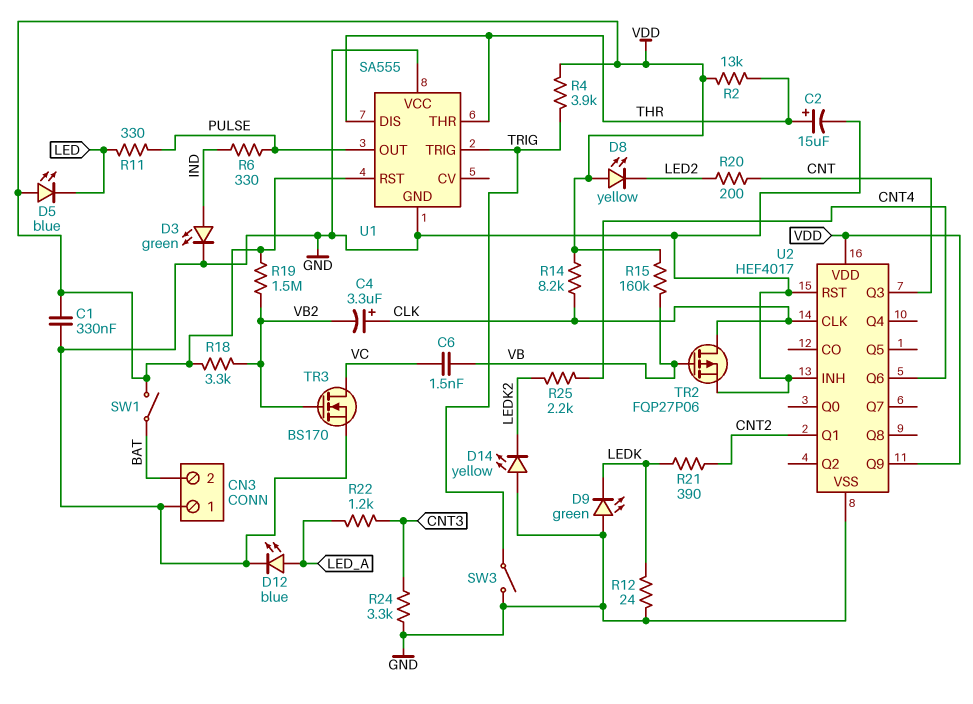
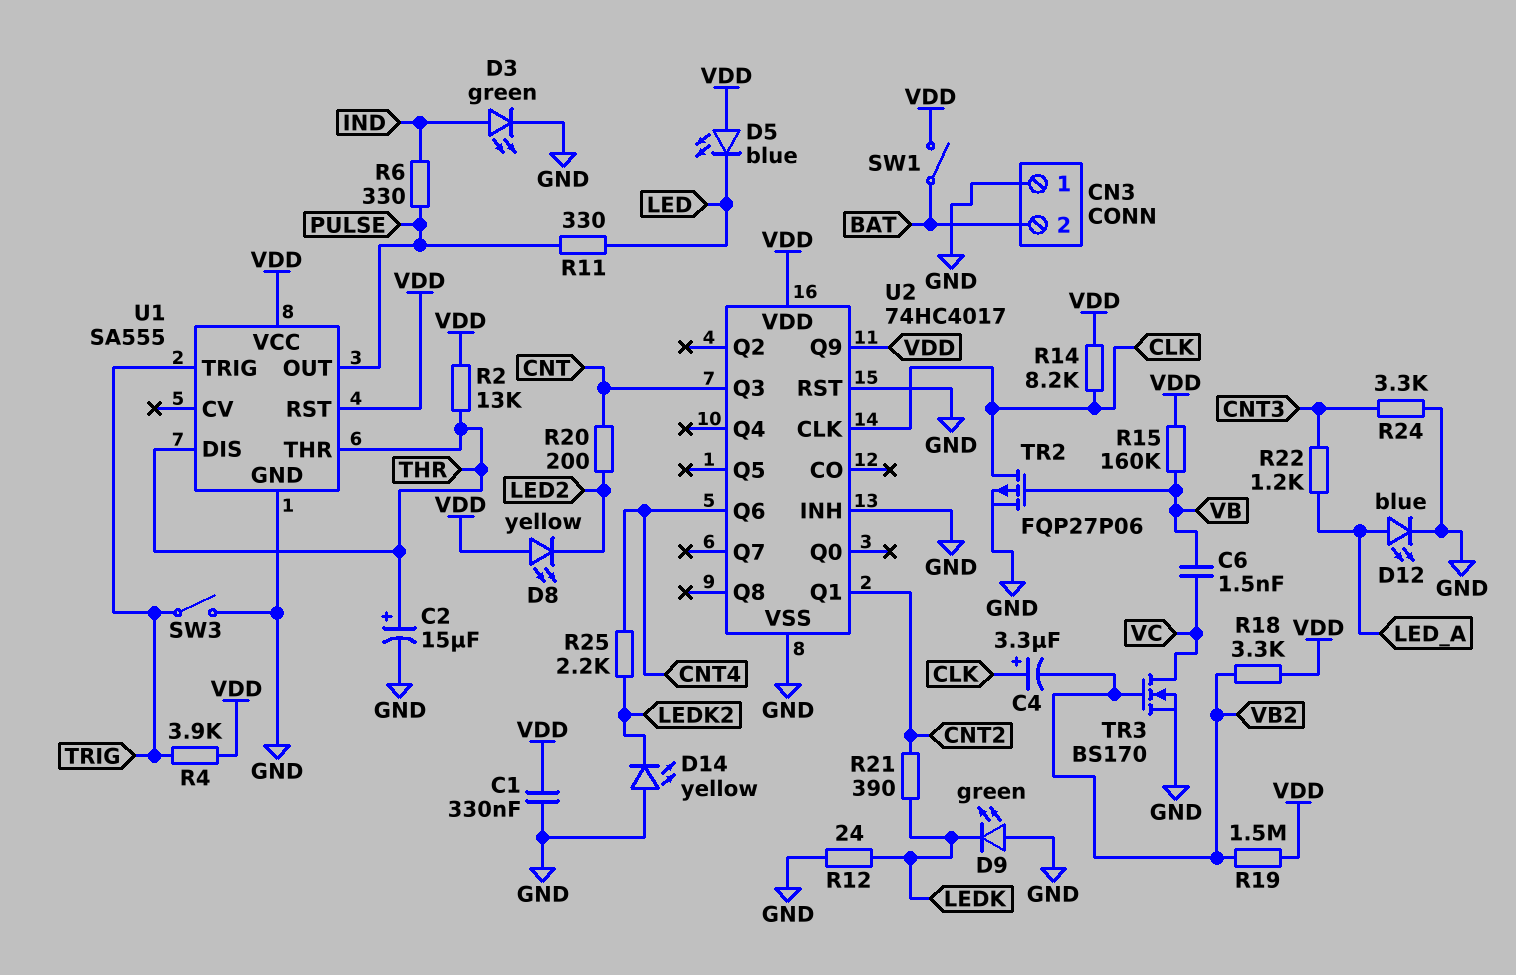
U1 pin VCC: GND -> VDD
U2: HEF4017 -> 74HC4017

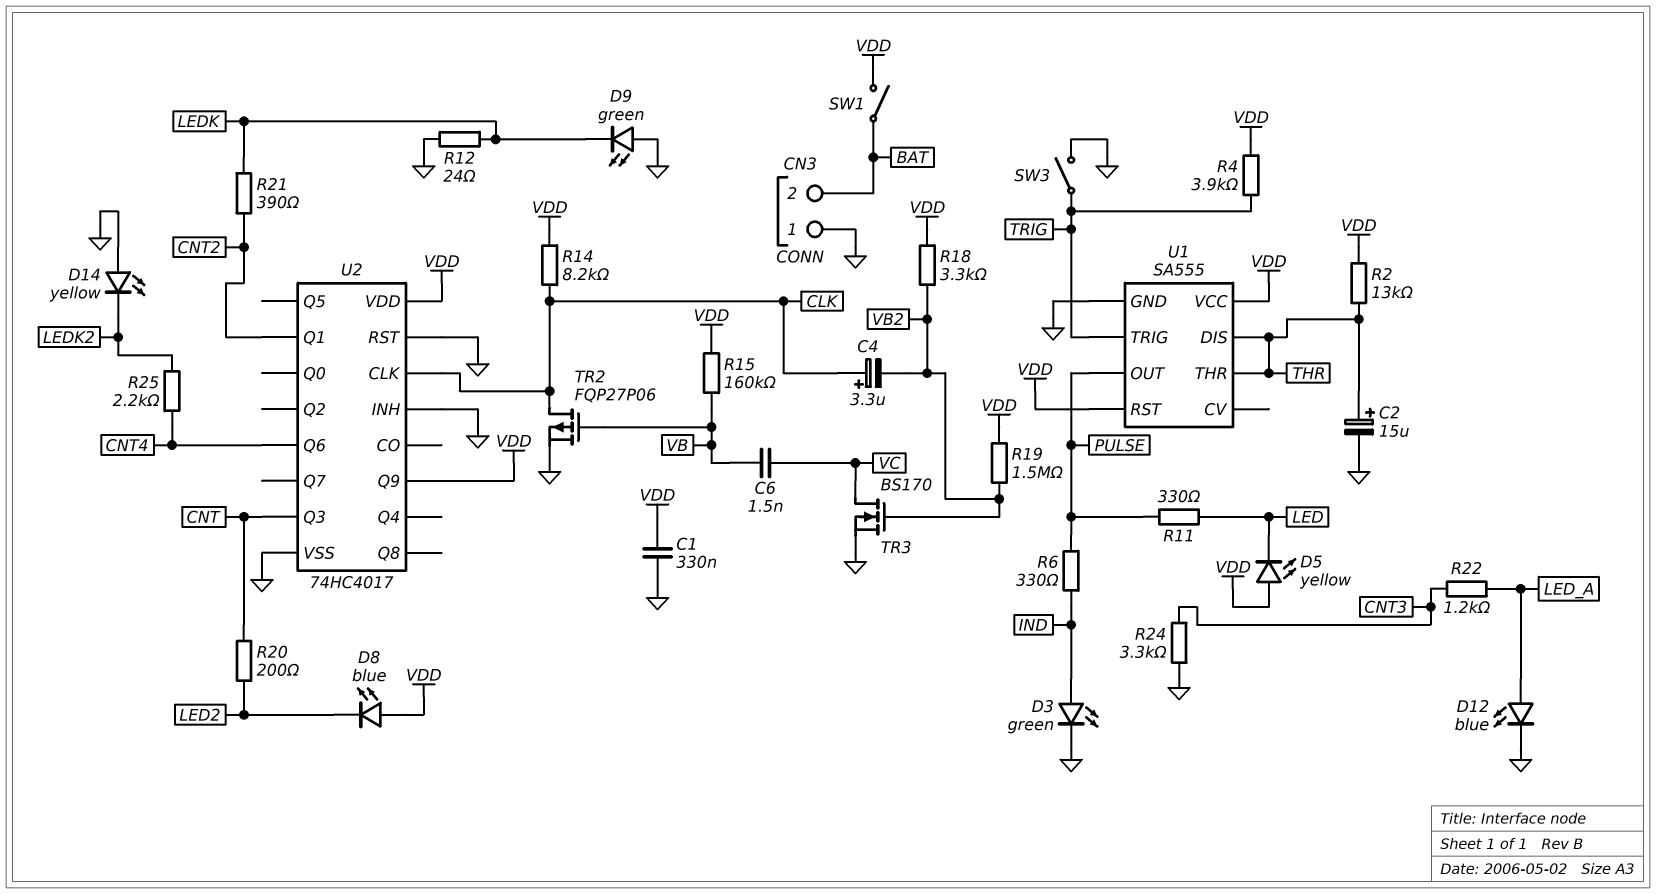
D5: LED blue (A VDD, K LED) -> LED yellow (A VDD, K LED)
D8: LED yellow (A VDD, K LED2) -> LED blue (A VDD, K LED2)

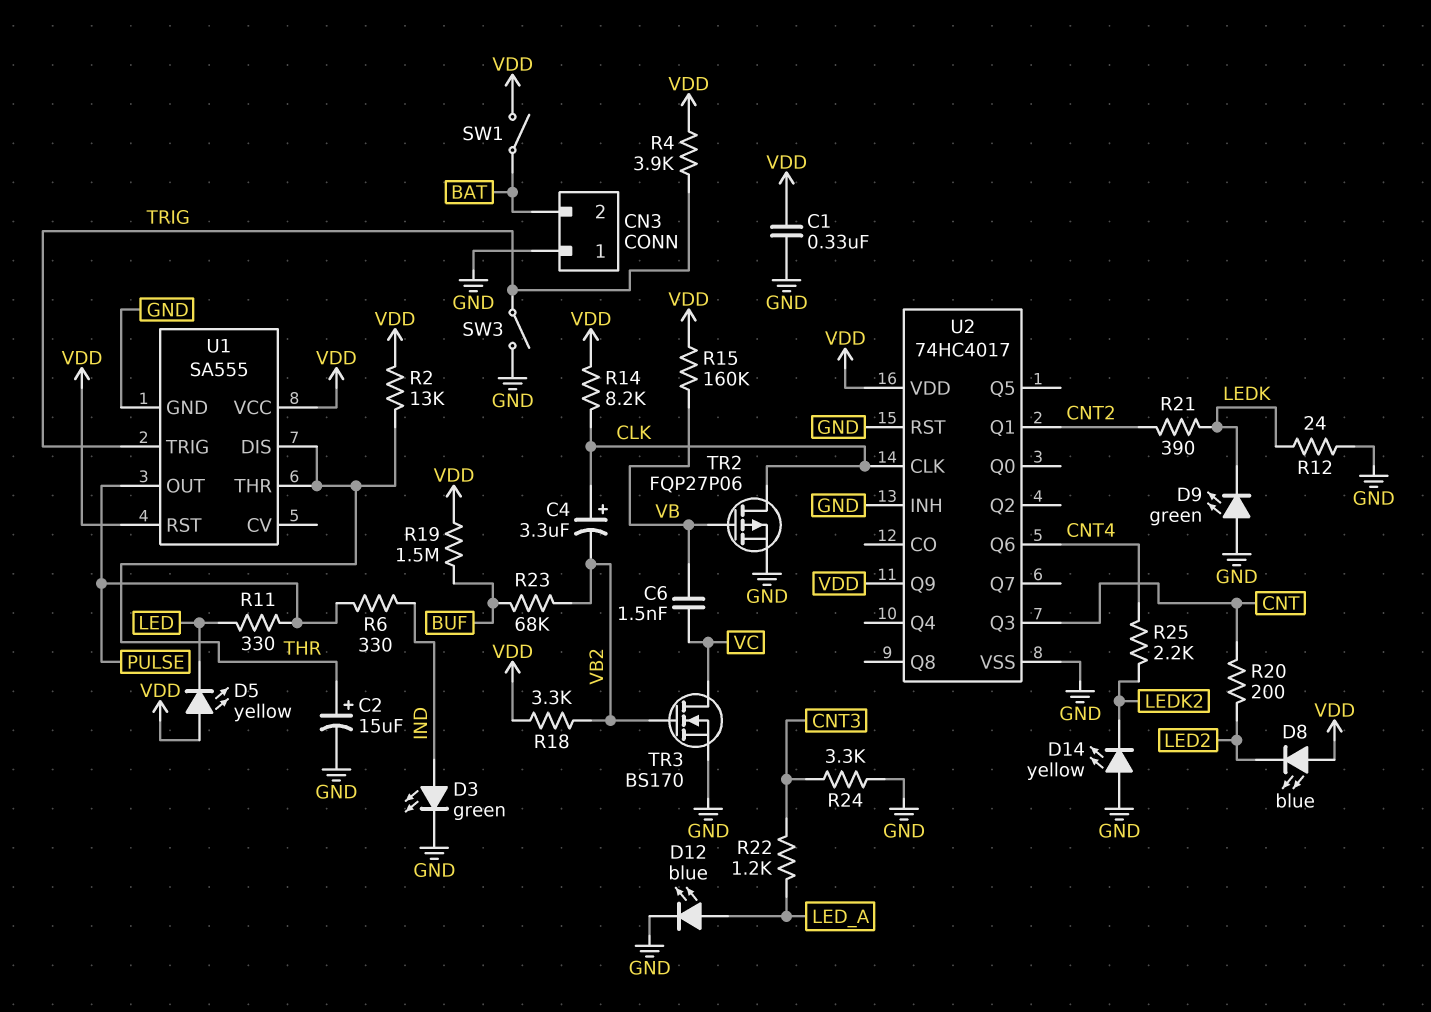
R19: 1.5M (VB2, VDD) -> 1.5M (BUF, VDD)
R23: none -> 68k (BUF, VB2)

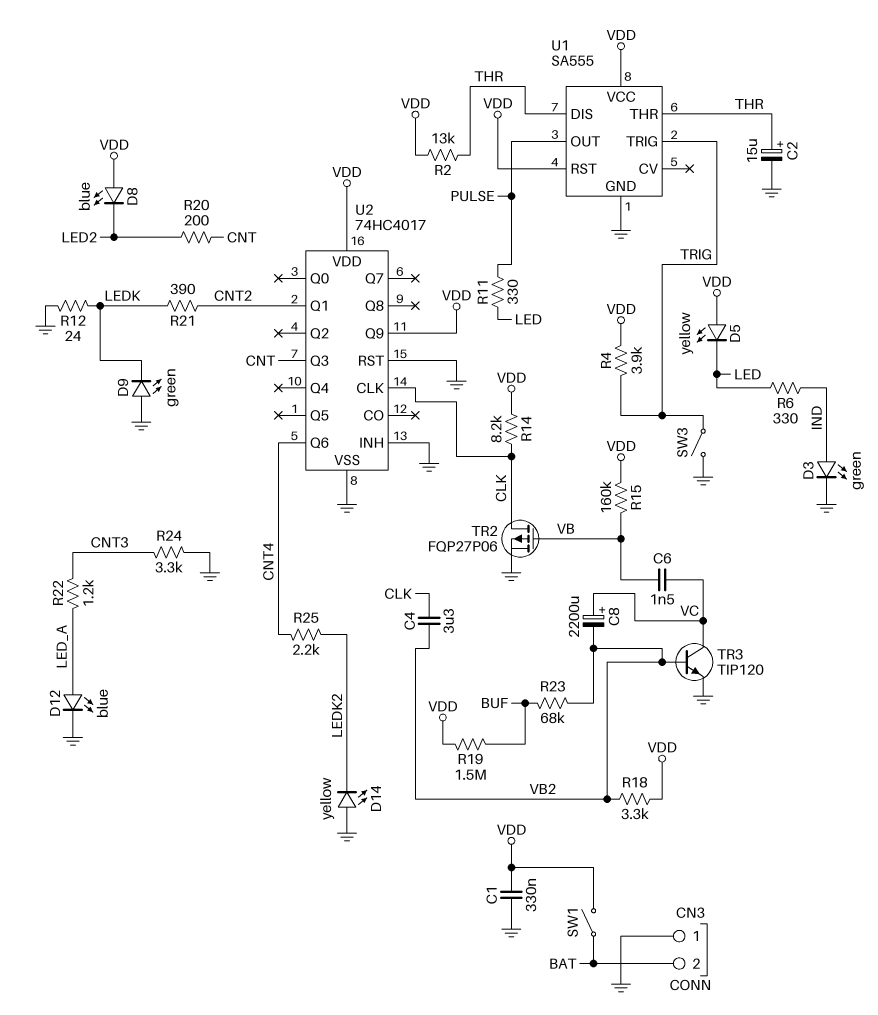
C4: 3.3uF (plus CLK, minus VB2) -> 3.3uF (CLK, VB2)
C8: none -> 2200uF (plus VC, minus VB2)
R6: 330 (IND, PULSE) -> 330 (IND, LED)
TR3: NMOS BS170 (G VB2, D VC, S GND) -> NPN TIP120 (B VB2, C VC, E GND)

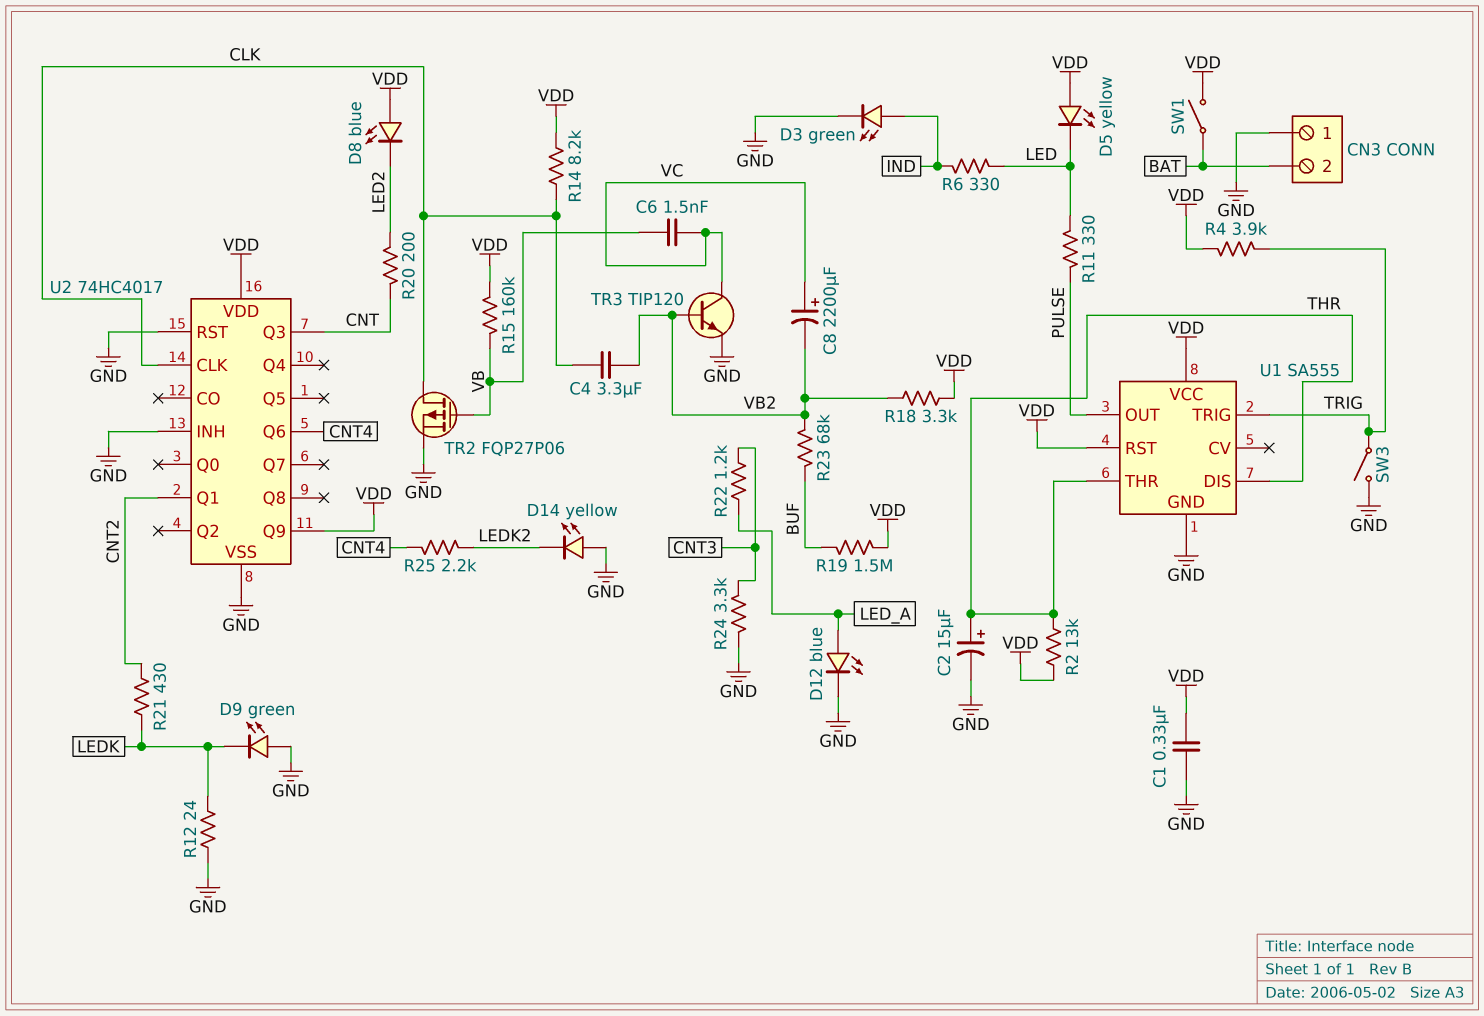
R21: 390 (CNT2, LEDK) -> 430 (CNT2, LEDK)

